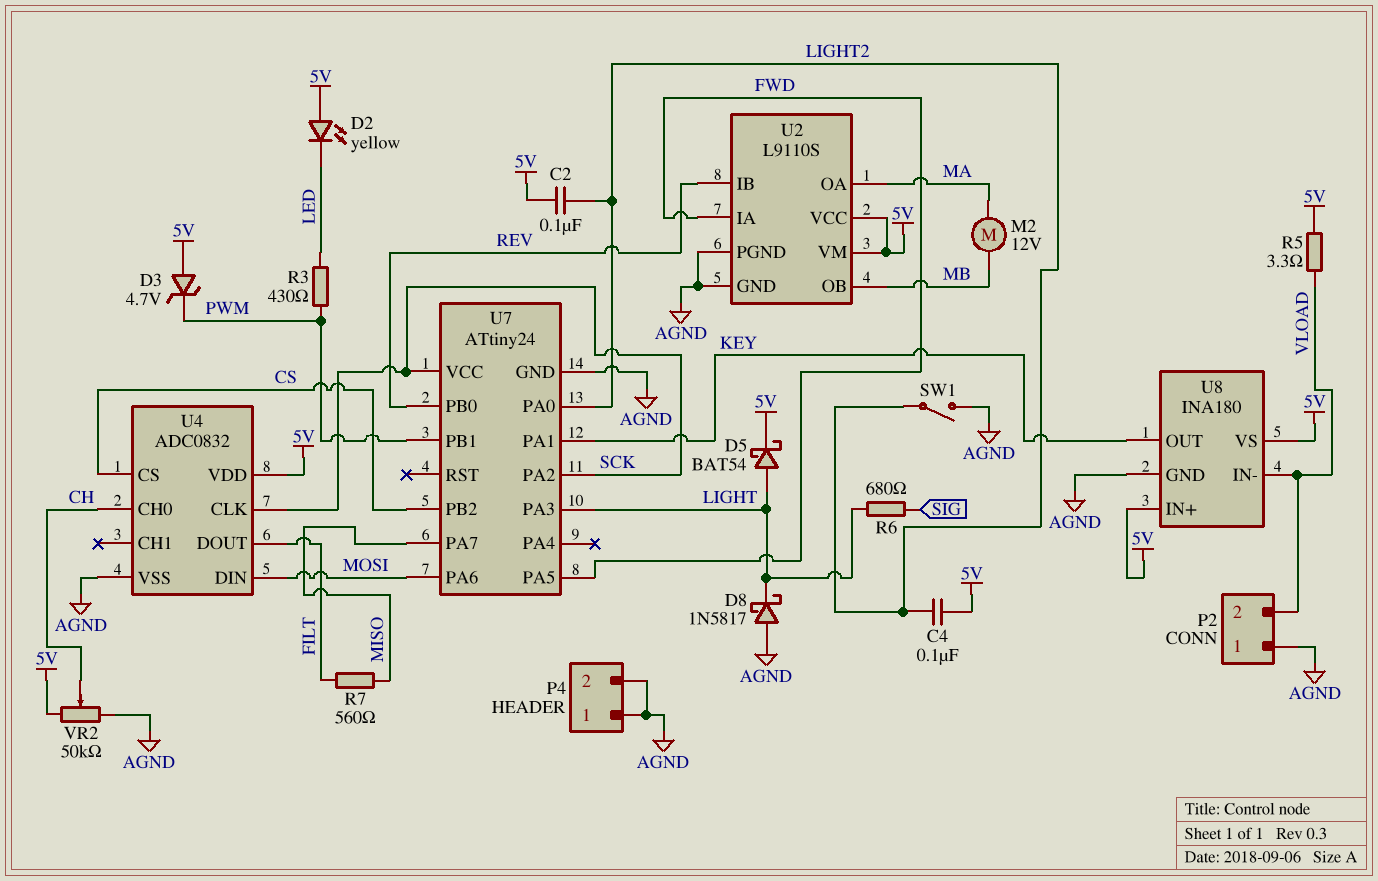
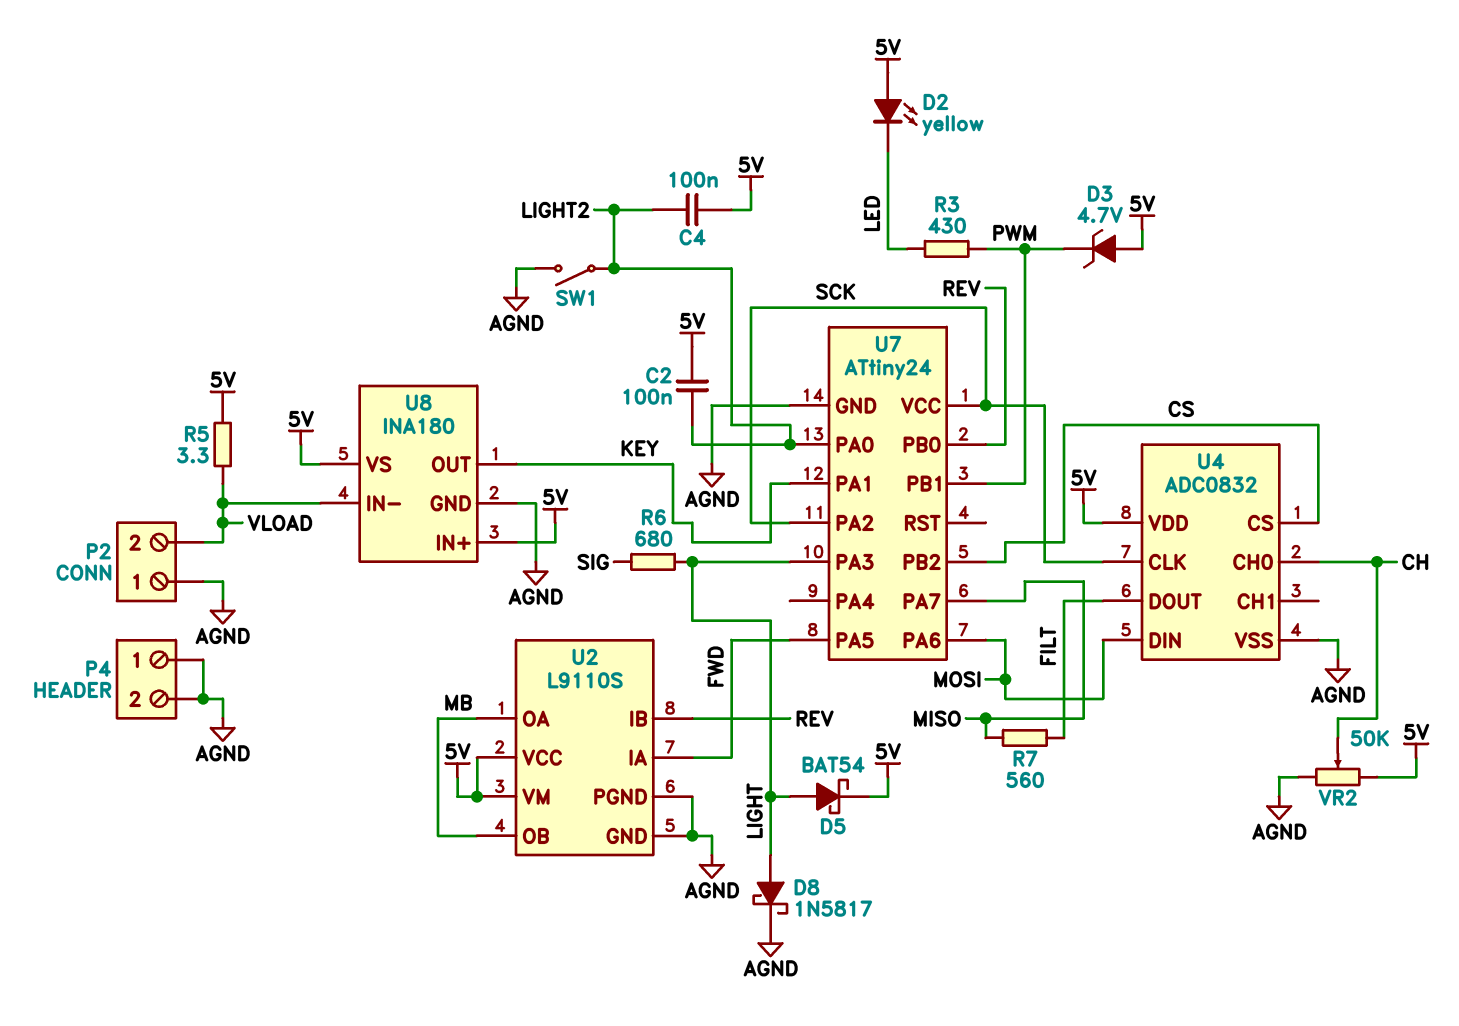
D8: schottky 1N5817 (A AGND, K LIGHT) -> schottky 1N5817 (A LIGHT, K AGND)
M2: motor 12V (MA, MB) -> none
U2 pin OA: MA -> MB

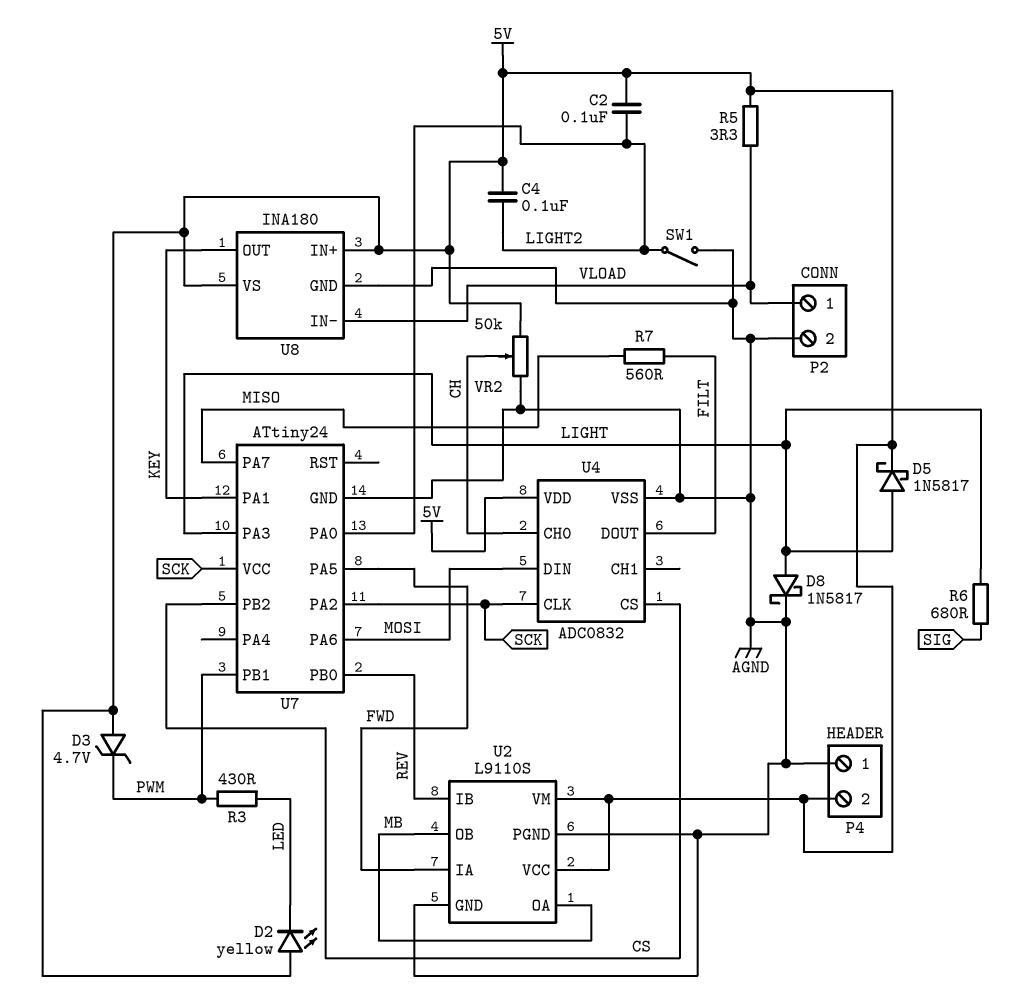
D5: schottky BAT54 (A LIGHT, K 5V) -> schottky 1N5817 (A LIGHT, K 5V)
P2 pin 1: AGND -> VLOAD
P2 pin 2: VLOAD -> AGND
P4 pin 2: AGND -> 5V

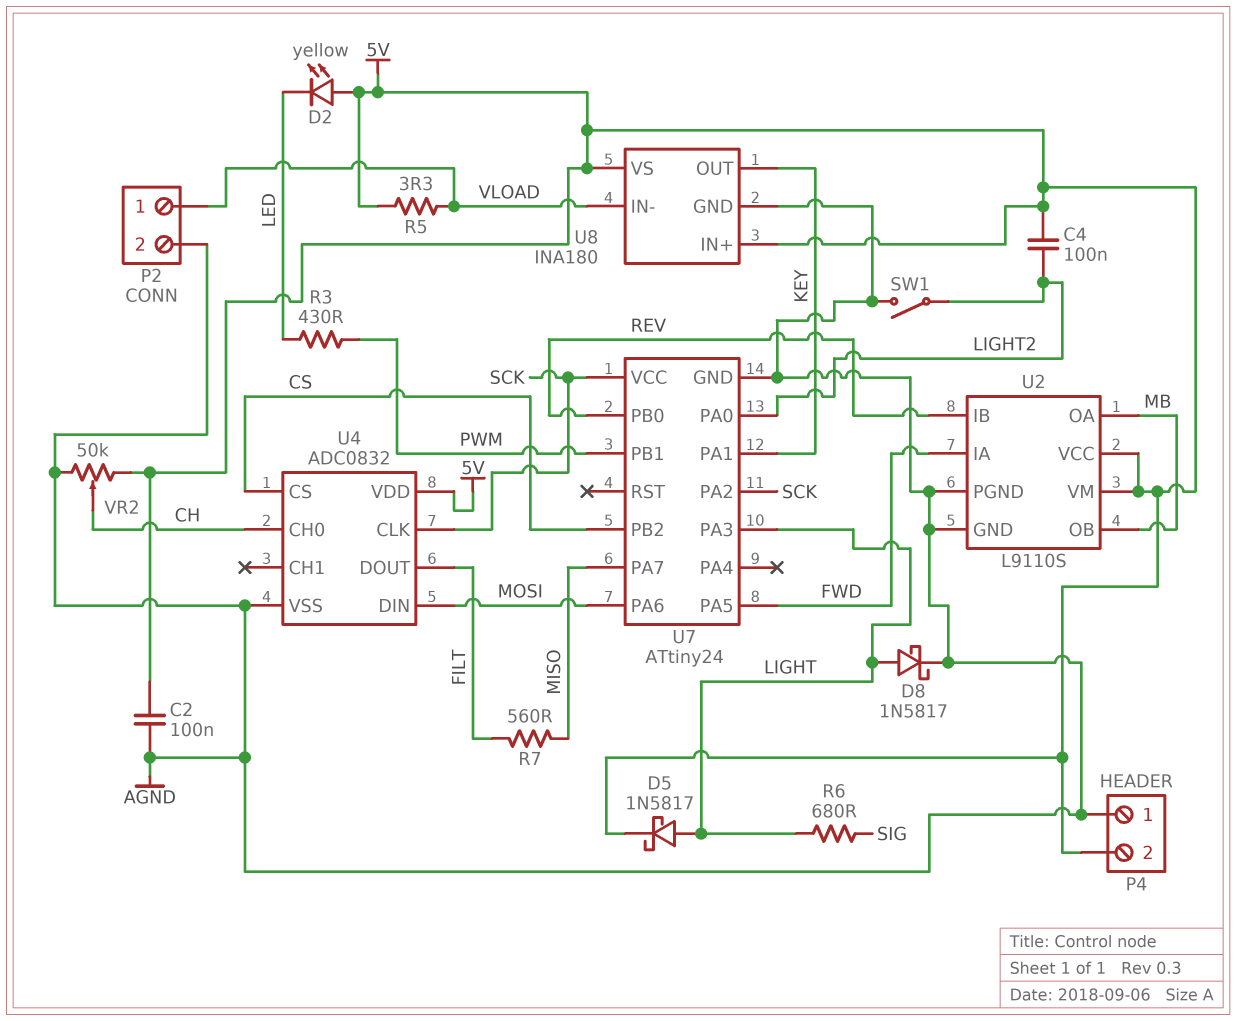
C2: 100nF (5V, LIGHT2) -> 100nF (5V, AGND)
D3: zener 4.7V (A 5V, K PWM) -> none

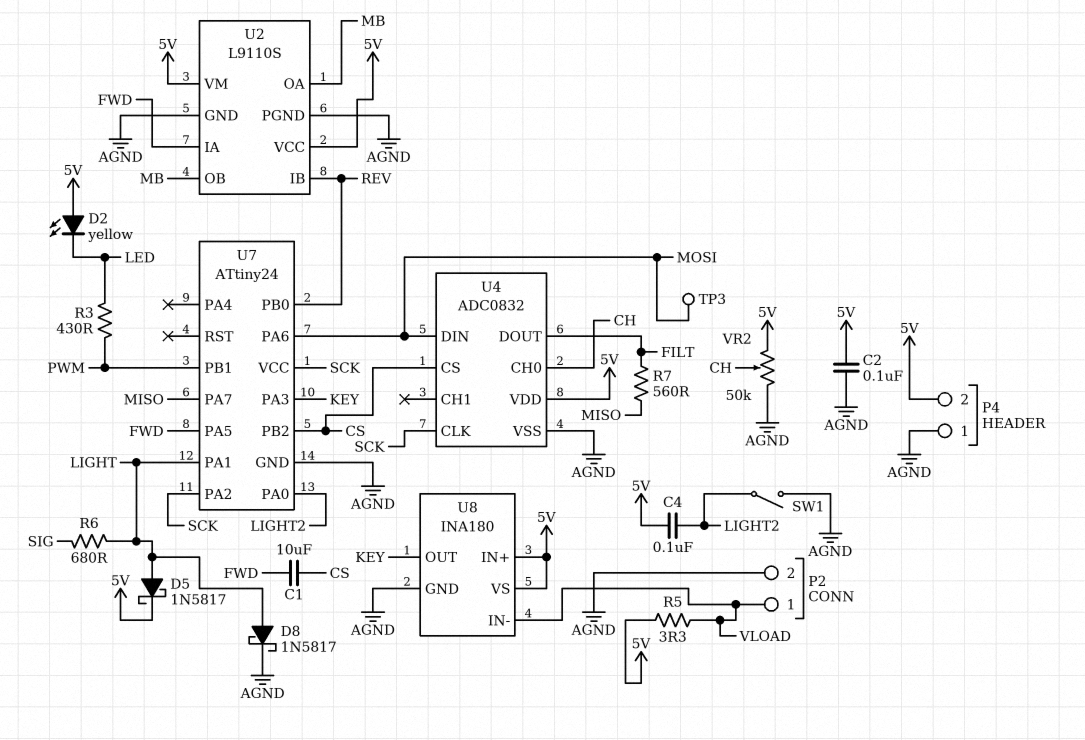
C1: none -> 10uF (CS, FWD)
TP3: none -> test point (MOSI)
U7 pin PA1: KEY -> LIGHT
U7 pin PA3: LIGHT -> KEY

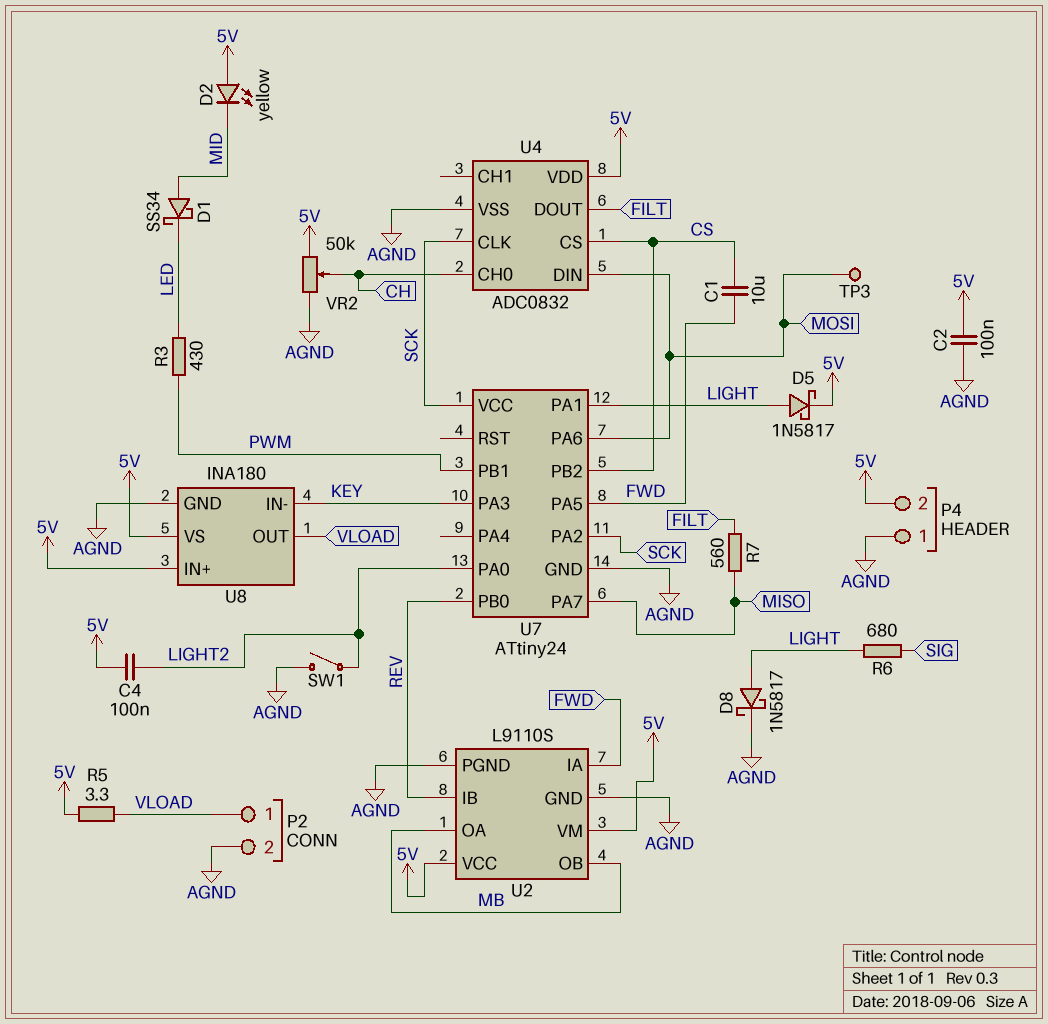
D1: none -> schottky SS34 (A MID, K LED)
D2: LED yellow (A 5V, K LED) -> LED yellow (A 5V, K MID)
U8 pin IN-: VLOAD -> KEY
U8 pin OUT: KEY -> VLOAD

